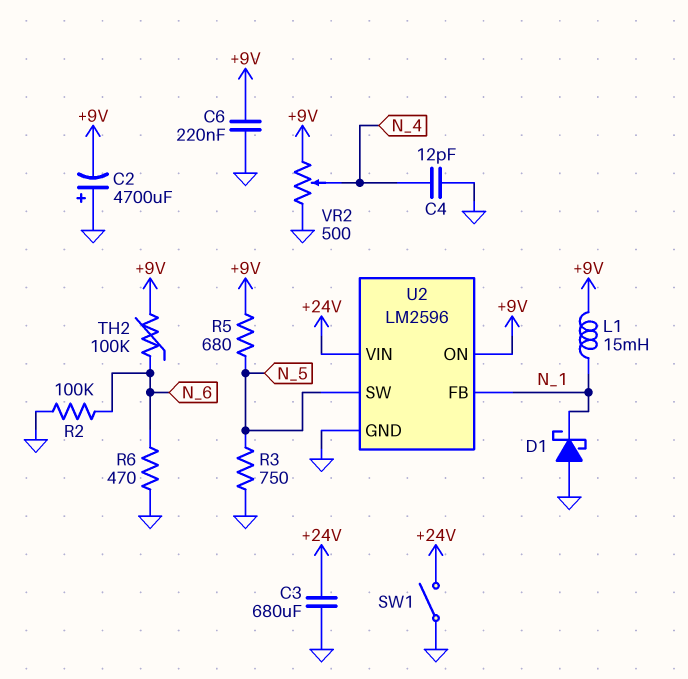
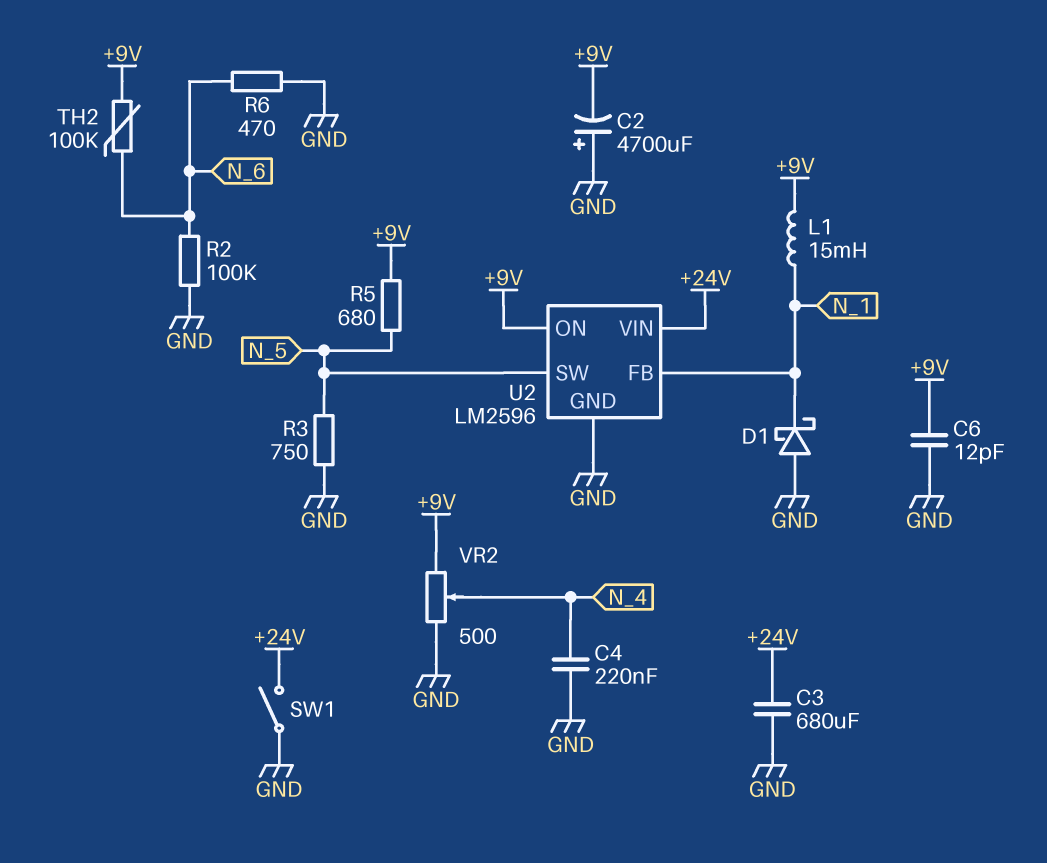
C4: 12pF (GND, N_4) -> 220nF (GND, N_4)
C6: 220nF (+9V, GND) -> 12pF (+9V, GND)

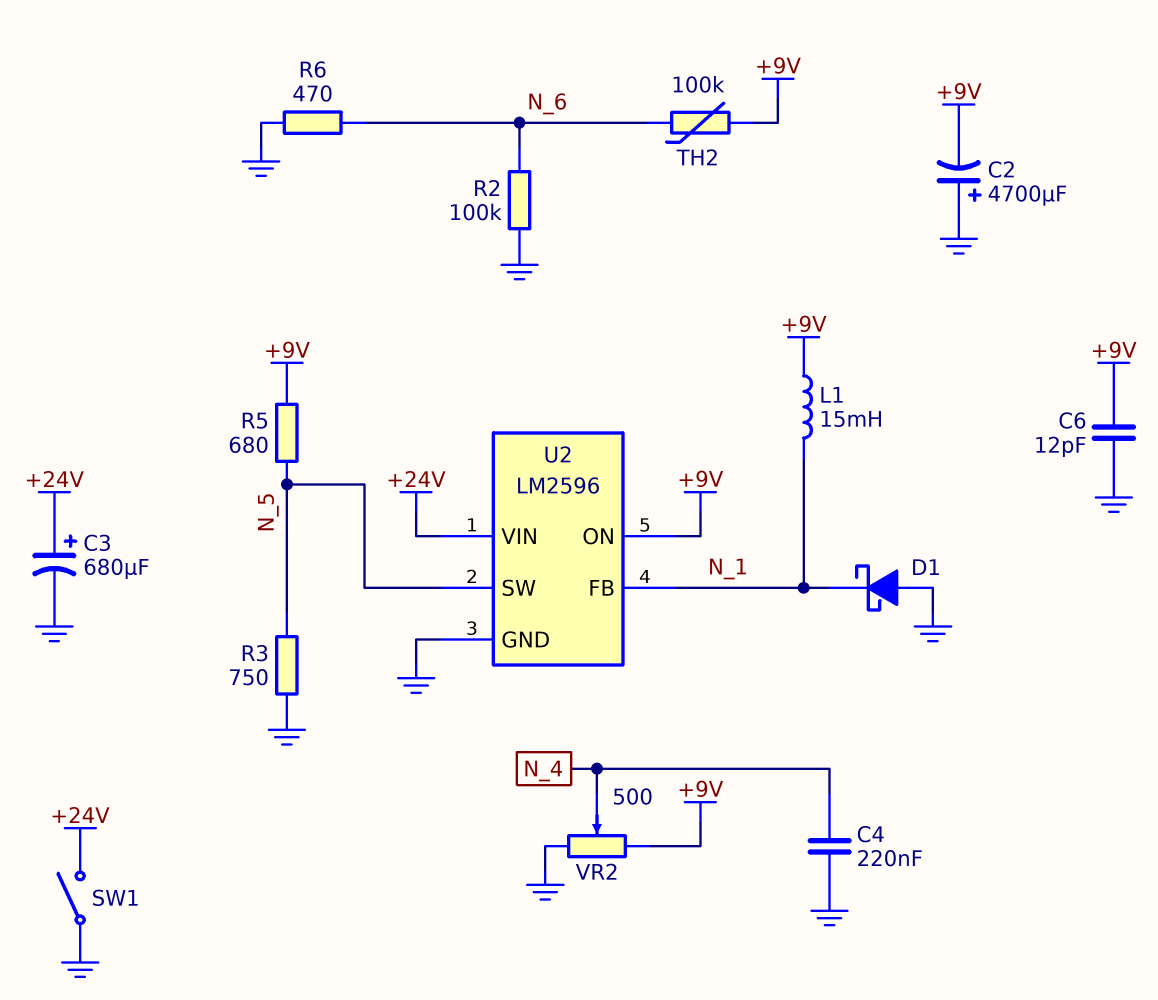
C3: 680uF (+24V, GND) -> 680uF (plus +24V, minus GND)

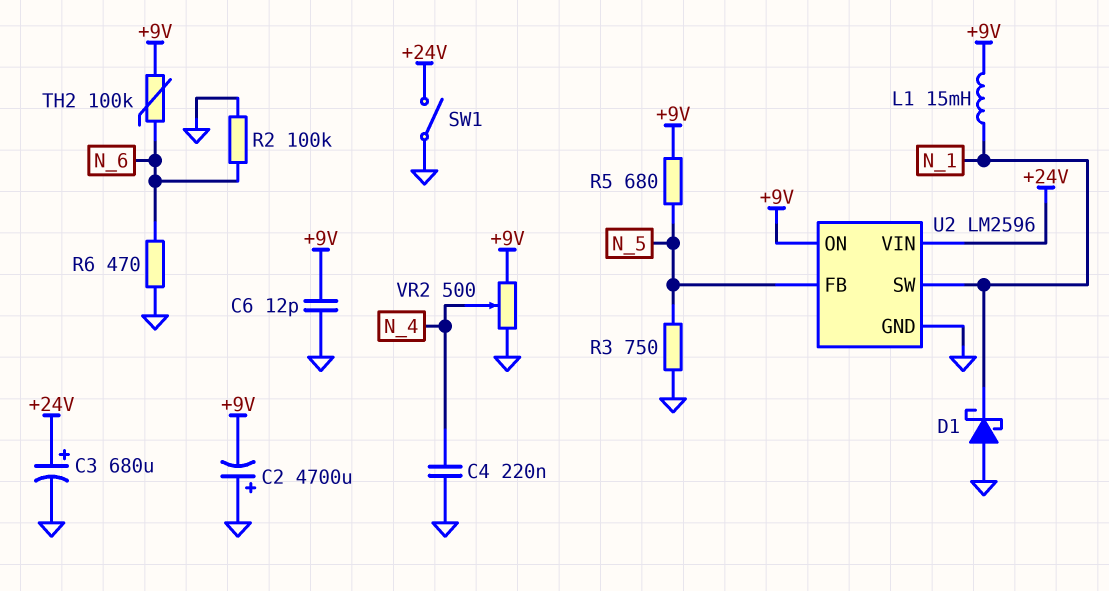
U2 pin FB: N_1 -> N_5
U2 pin SW: N_5 -> N_1

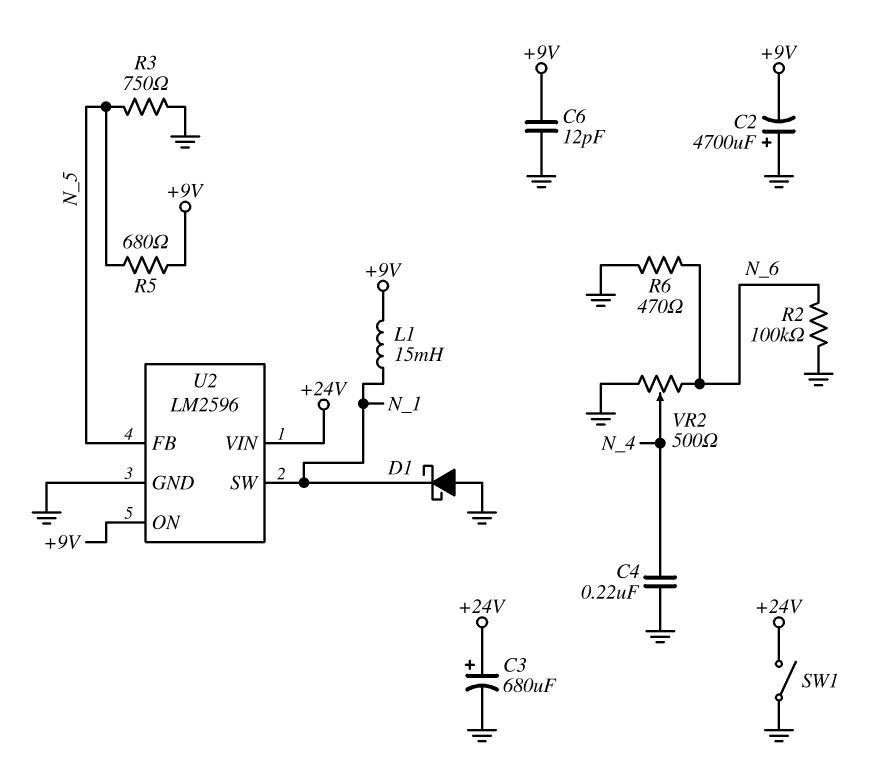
TH2: 100k (+9V, N_6) -> none
VR2: 500 (+9V, GND, wiper N_4) -> 500 (GND, N_6, wiper N_4)

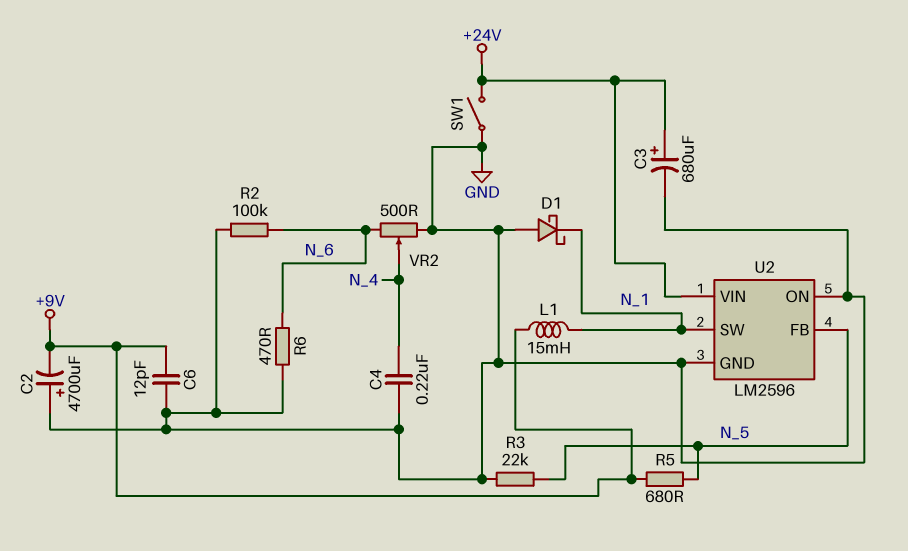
R3: 750 (GND, N_5) -> 22k (GND, N_5)
U2 pin ON: +9V -> GND

